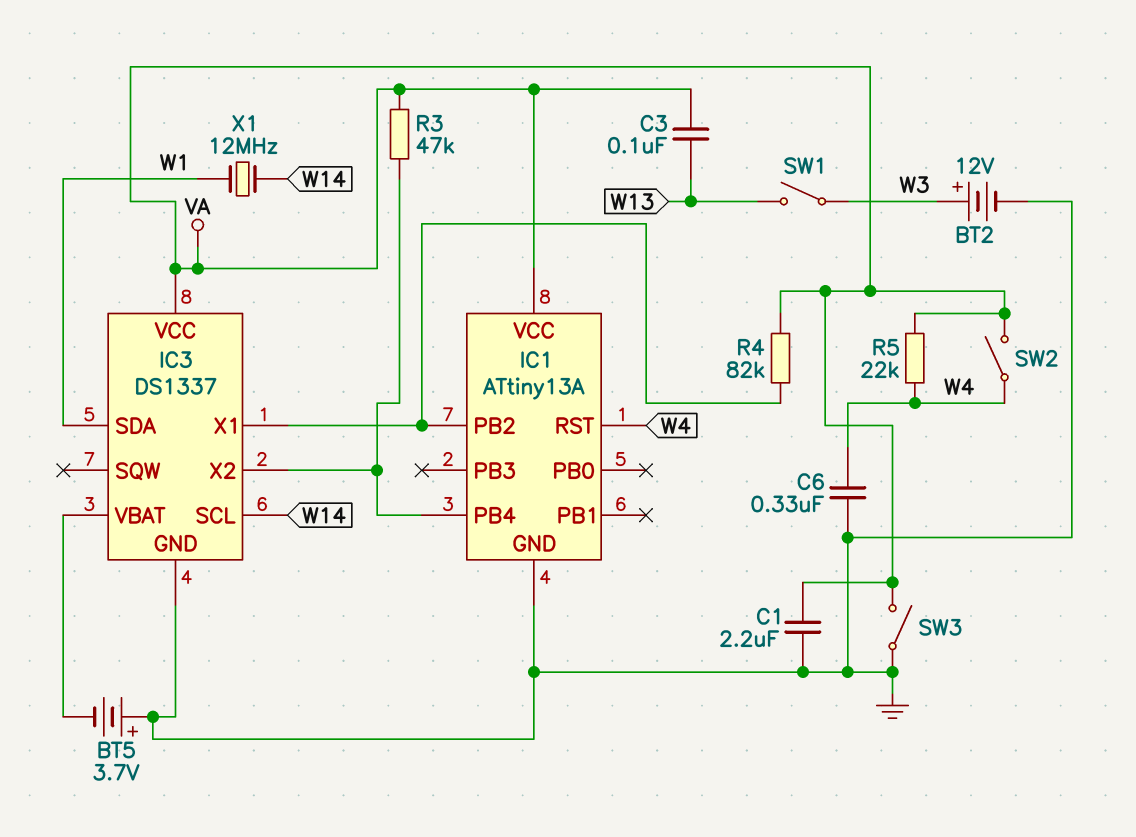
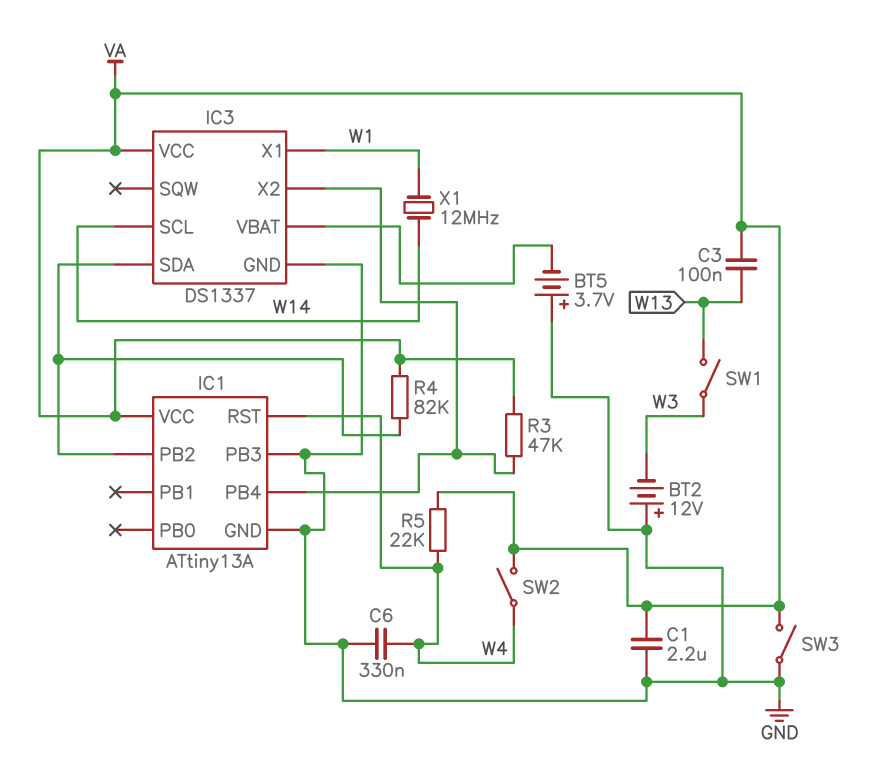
BT2: 12V (plus W3, minus GND) -> 12V (plus GND, minus W3)
IC1 pin PB3: none -> GND
IC3 pin SDA: W1 -> IC1/PB2
IC3 pin X1: IC1/PB2 -> W1

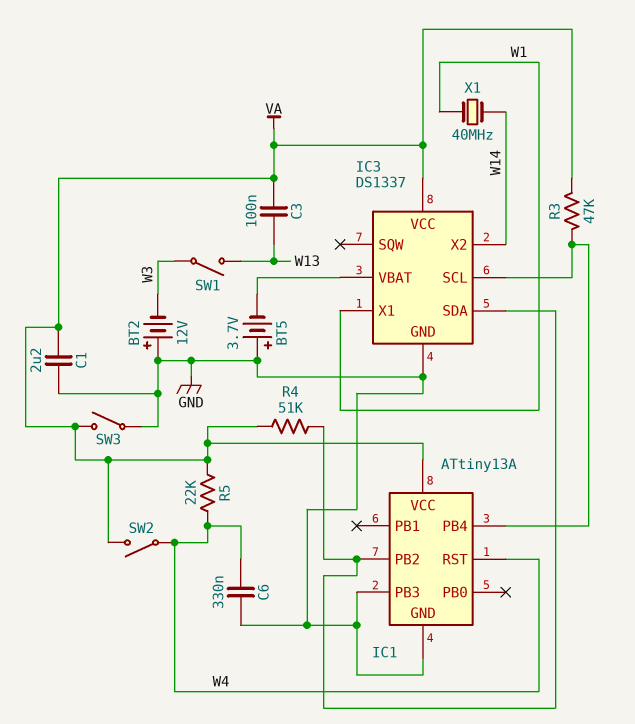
IC3 pin SCL: W14 -> IC1/PB4
IC3 pin X2: IC1/PB4 -> W14
R4: 82k (IC1/PB2, VA) -> 51k (IC1/PB2, VA)
X1: 12MHz (W1, W14) -> 40MHz (W1, W14)

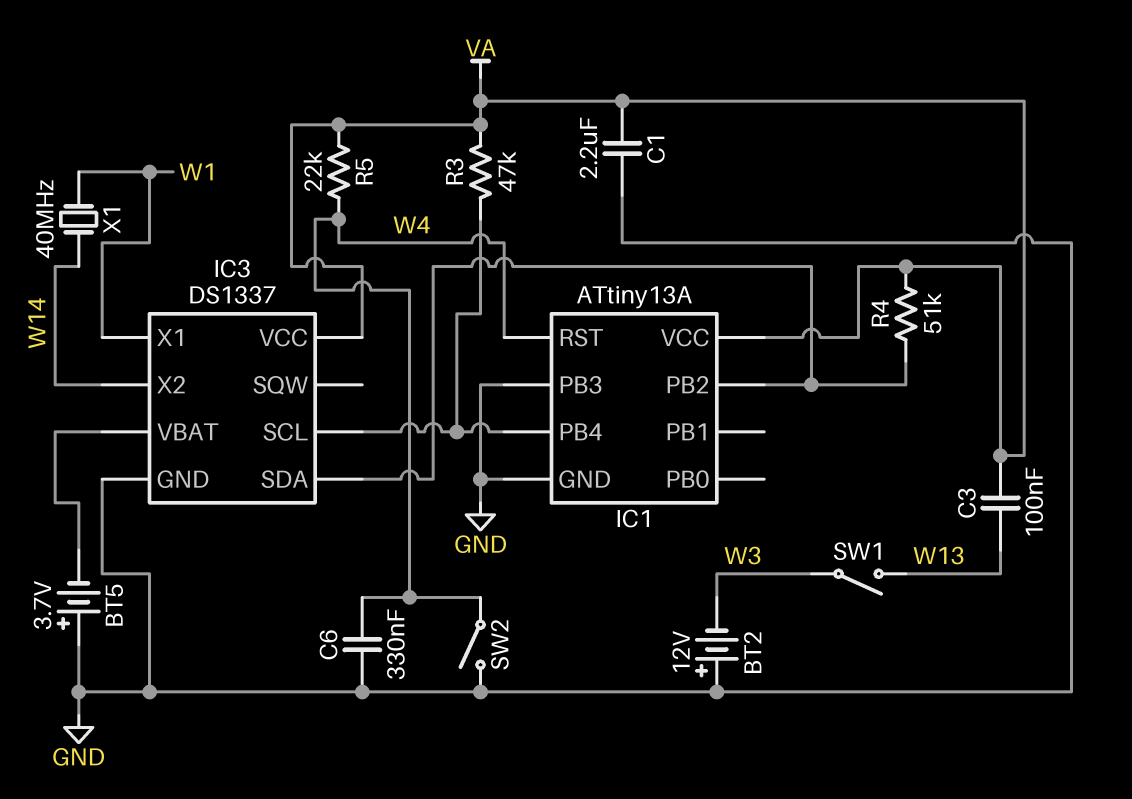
SW2: switch (VA, W4) -> switch (GND, W4)
SW3: switch (GND, VA) -> none

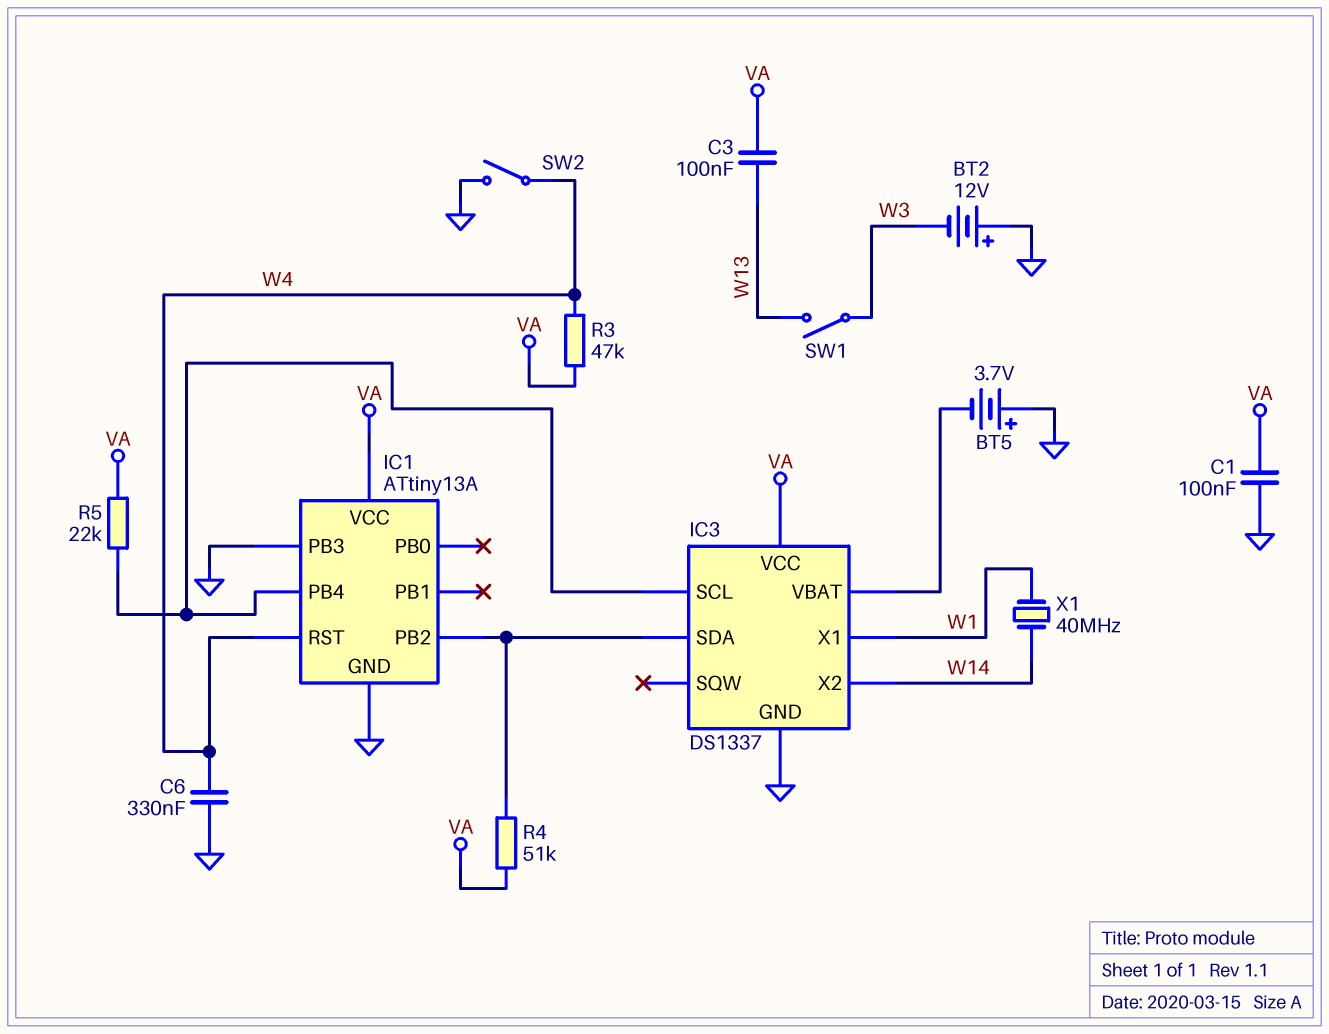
C1: 2.2uF (GND, VA) -> 100nF (GND, VA)
R3: 47k (IC1/PB4, VA) -> 47k (VA, W4)
R5: 22k (VA, W4) -> 22k (IC1/PB4, VA)

